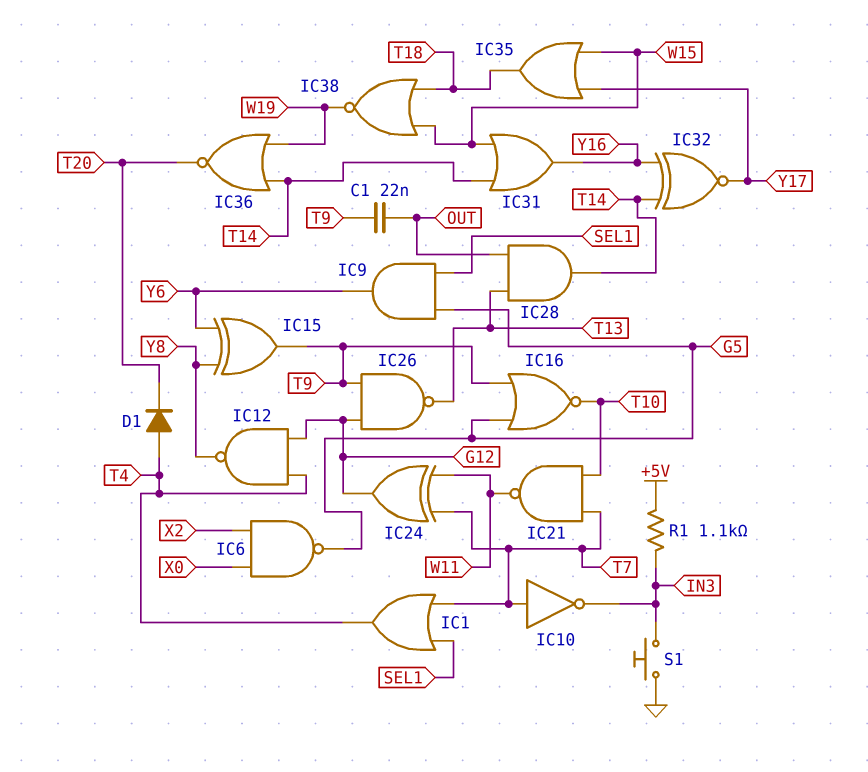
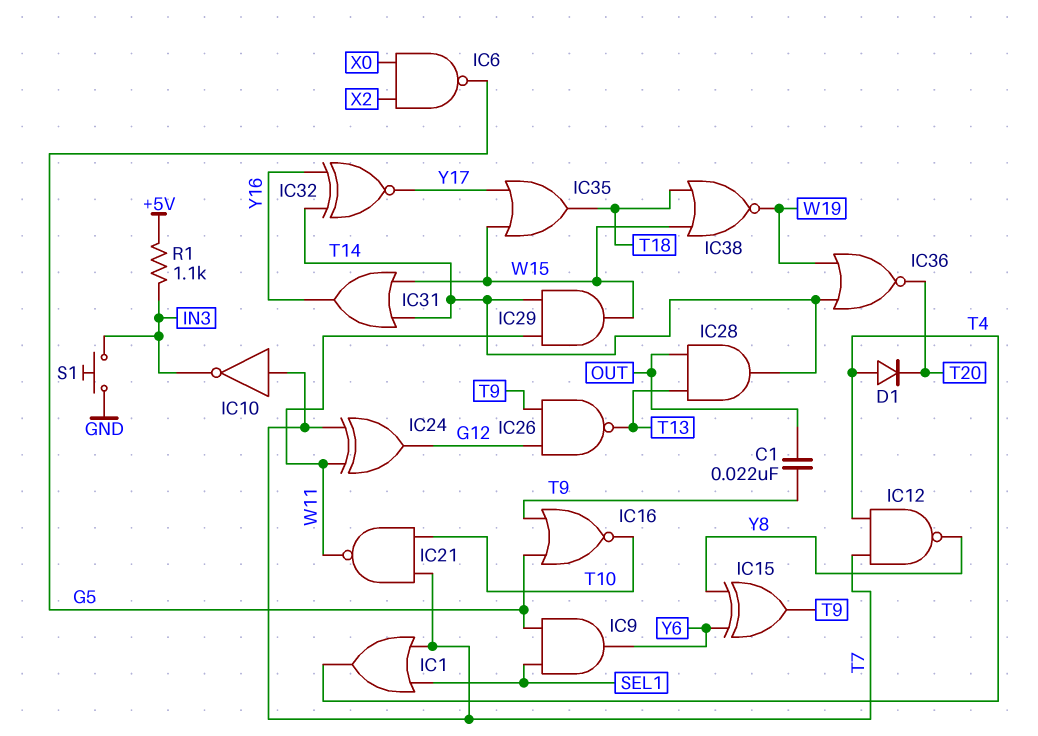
IC12: NAND (in G12, in T4, out Y8) -> NAND (in T4, in T7, out Y8)
IC29: none -> AND (in T14, in W11, out W15)

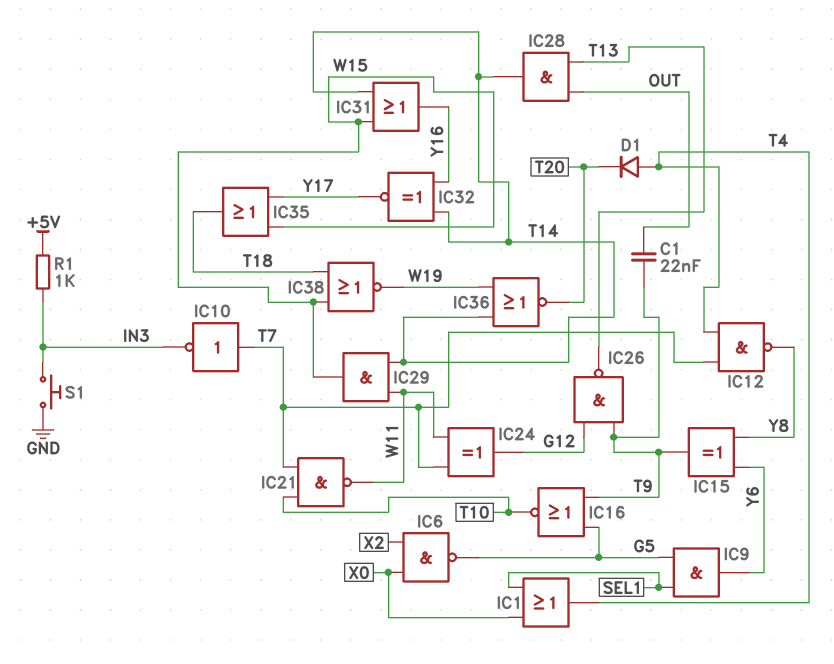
IC1: OR (in SEL1, in T7, out T4) -> OR (in SEL1, in X0, out T4)
R1: 1.1k (+5V, IN3) -> 1k (+5V, IN3)

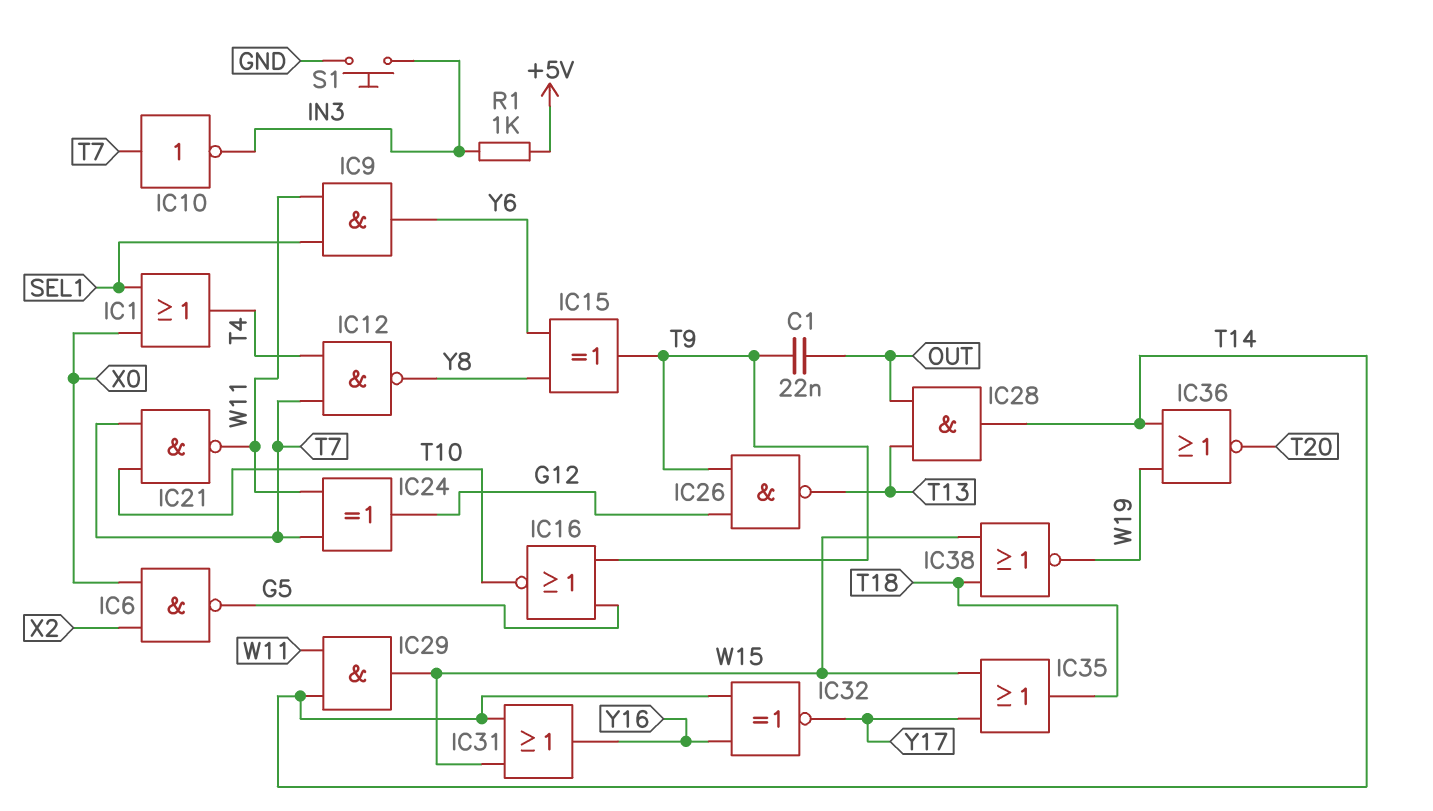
D1: diode (A T4, K T20) -> none
IC9: AND (in G5, in SEL1, out Y6) -> AND (in SEL1, in W11, out Y6)

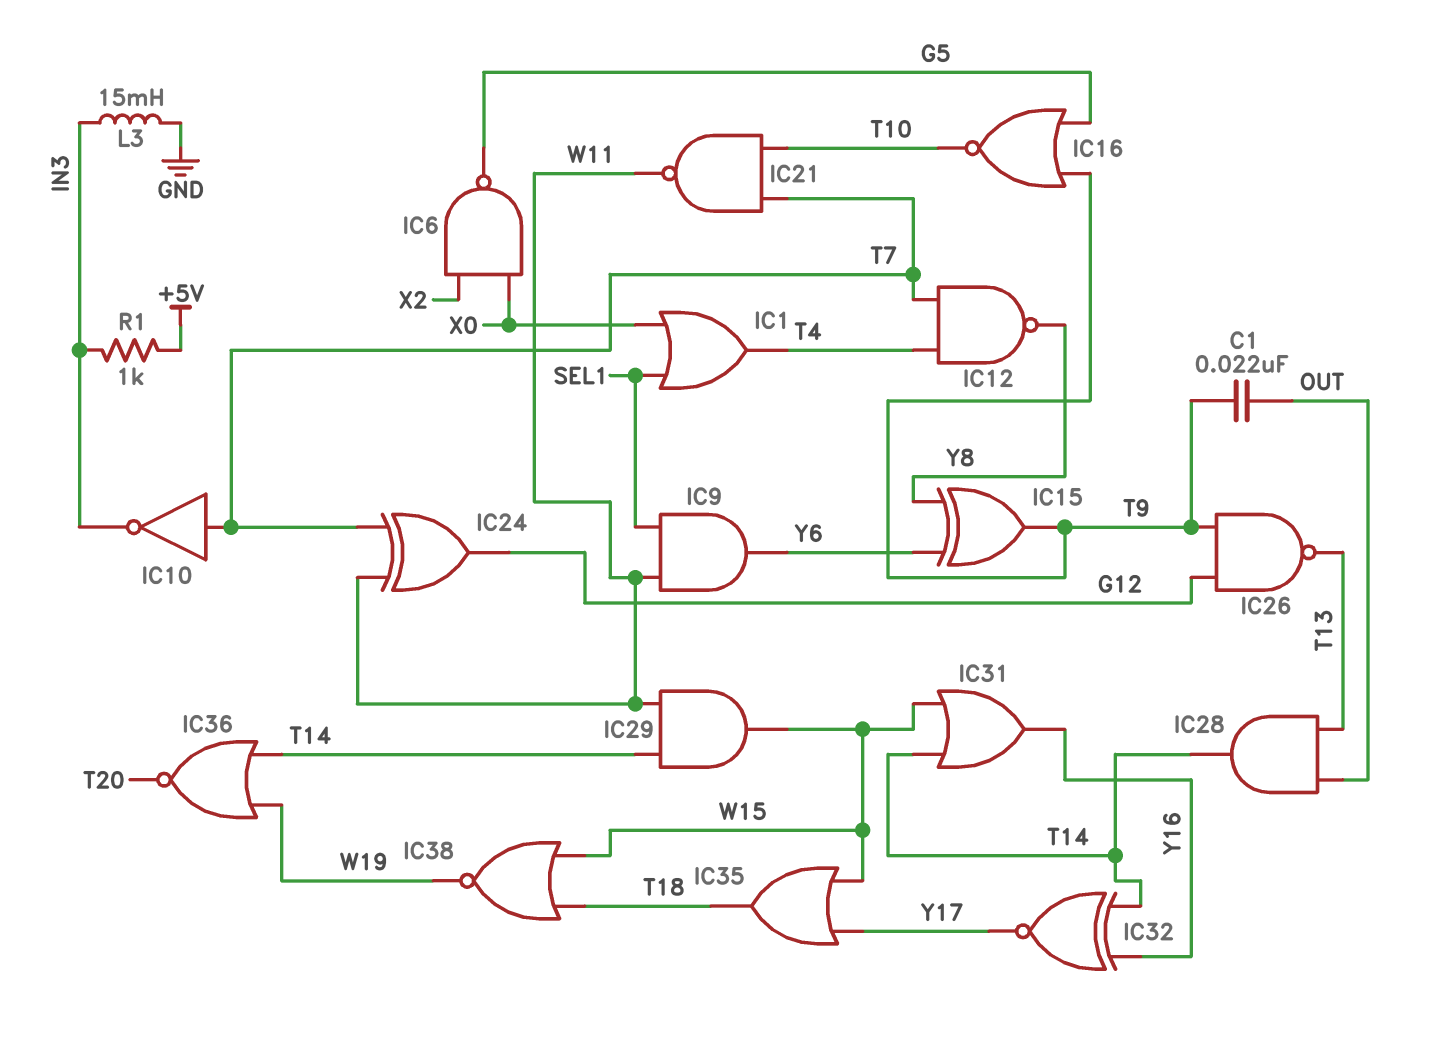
L3: none -> 15mH (GND, IN3)
S1: button (GND, IN3) -> none

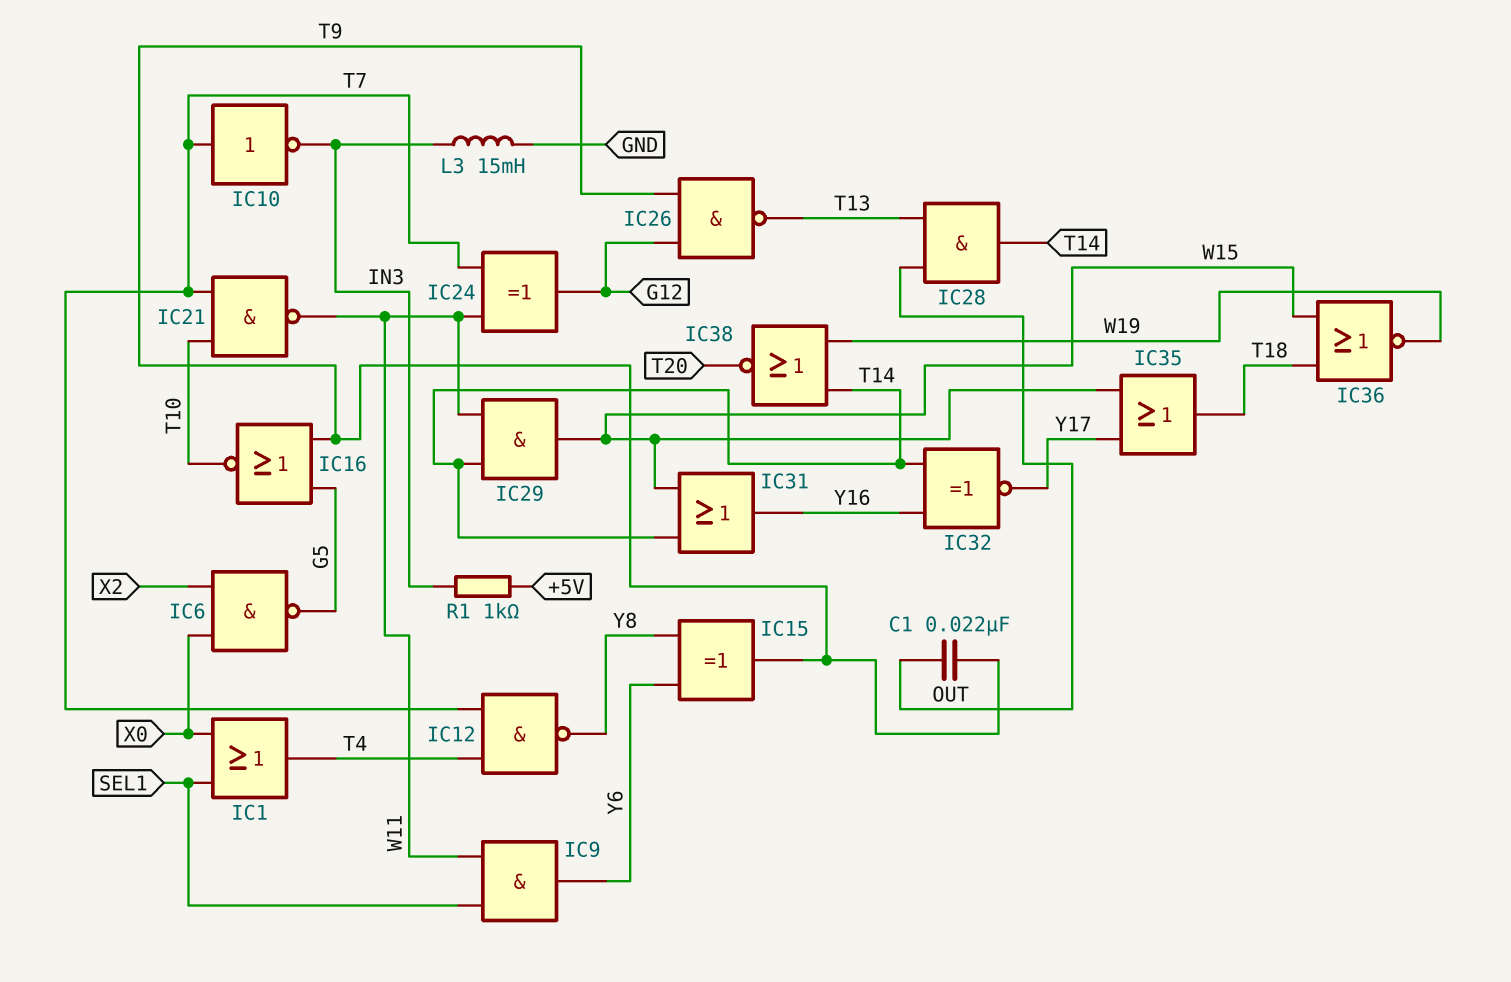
IC36: NOR (in T14, in W19, out T20) -> NOR (in T18, in W15, out W19)
IC38: NOR (in T18, in W15, out W19) -> NOR (in T14, in W19, out T20)

